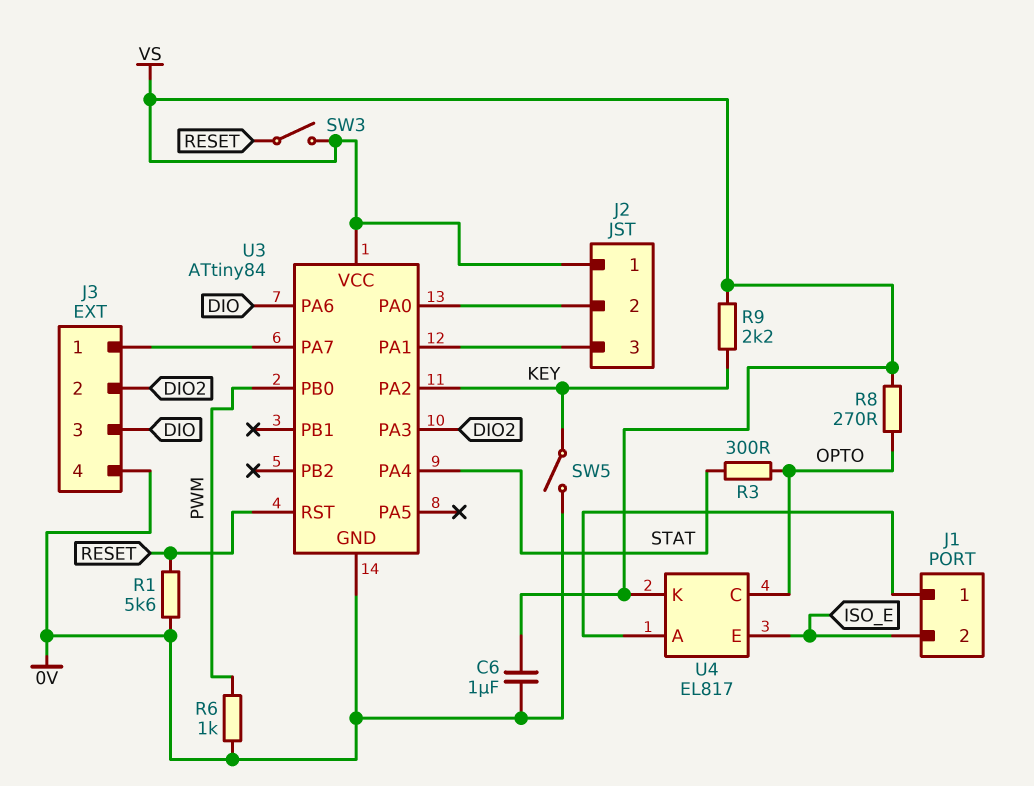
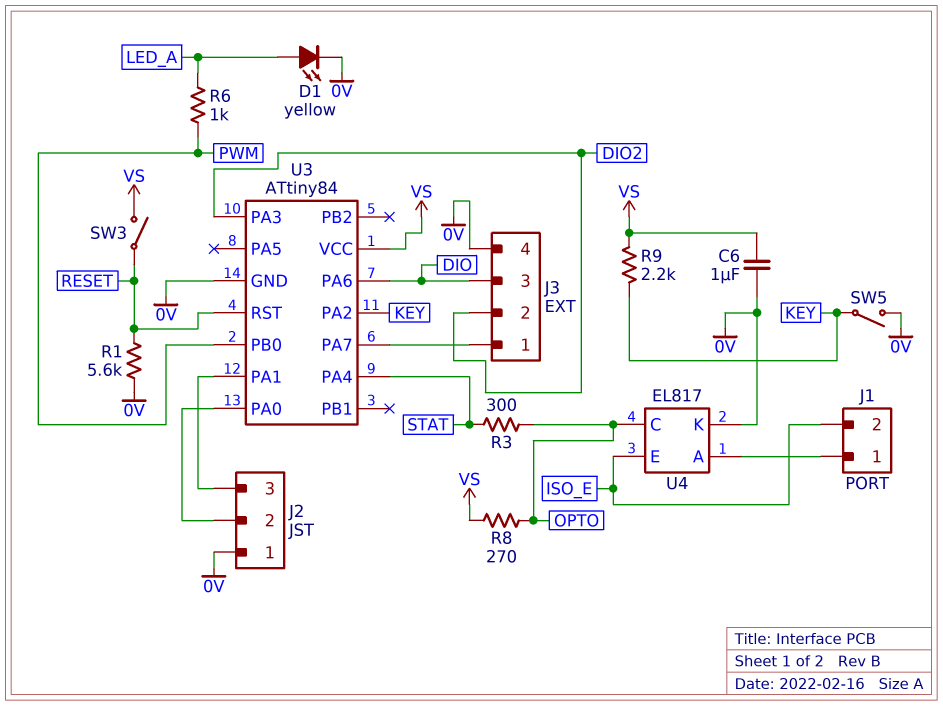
D1: none -> LED yellow (A LED_A, K 0V)
J2 pin 1: VS -> 0V
R6: 1k (0V, PWM) -> 1k (LED_A, PWM)
U4 pin K: VS -> 0V

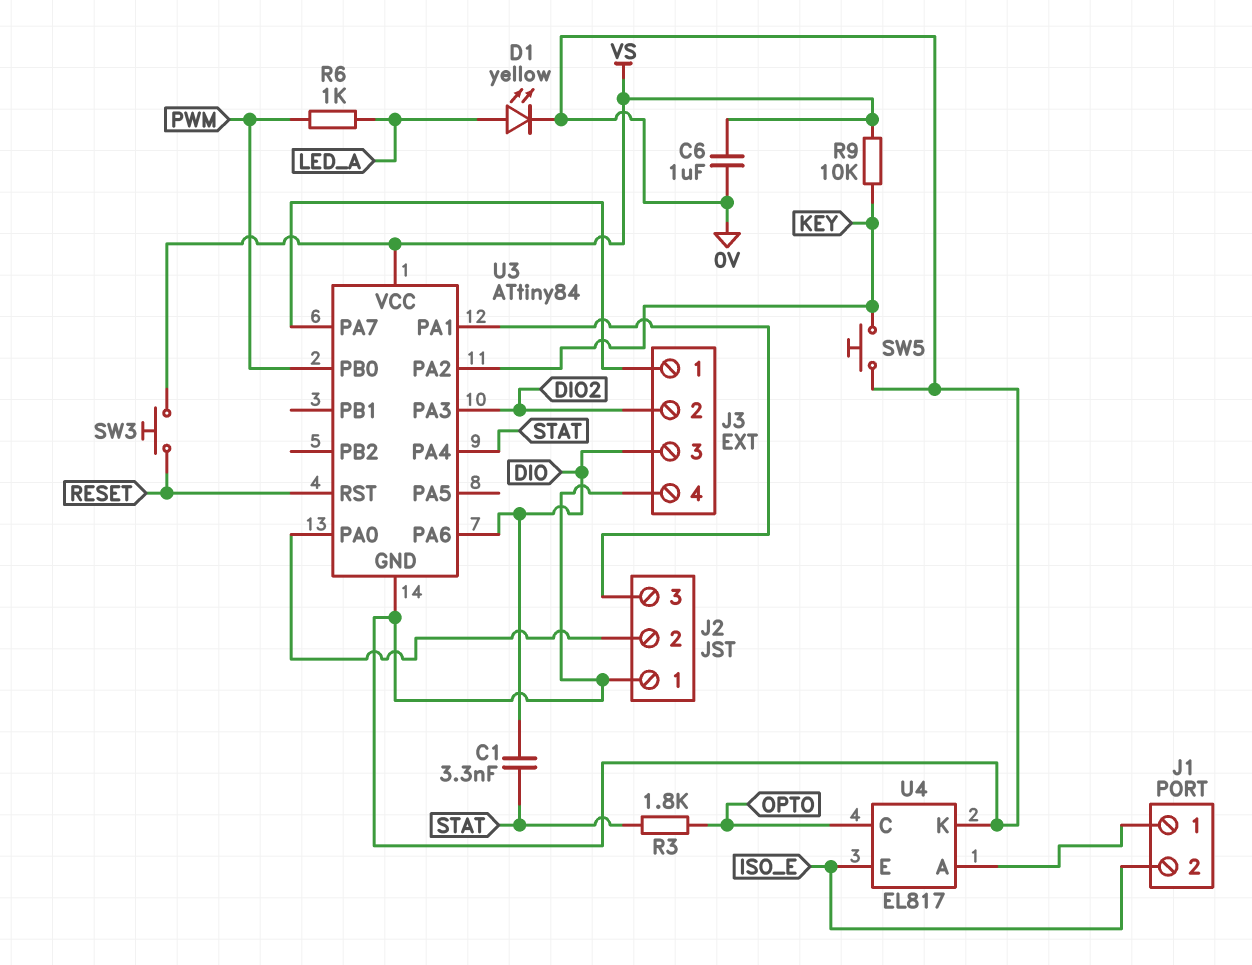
C1: none -> 3.3nF (DIO, STAT)
R1: 5.6k (0V, RESET) -> none
R3: 300 (OPTO, STAT) -> 1.8k (OPTO, STAT)
R8: 270 (OPTO, VS) -> none
R9: 2.2k (KEY, VS) -> 10k (KEY, VS)
SW3: switch (RESET, VS) -> button (RESET, VS)
SW5: switch (0V, KEY) -> button (0V, KEY)

